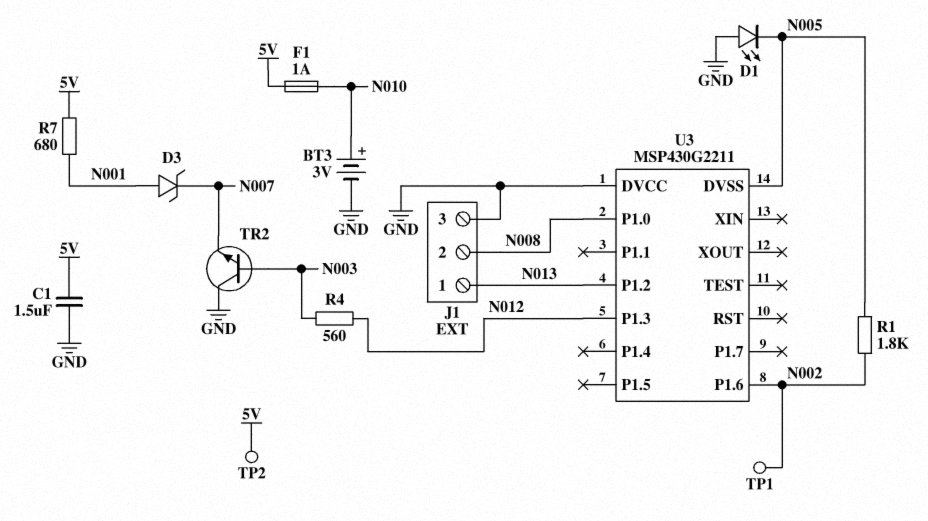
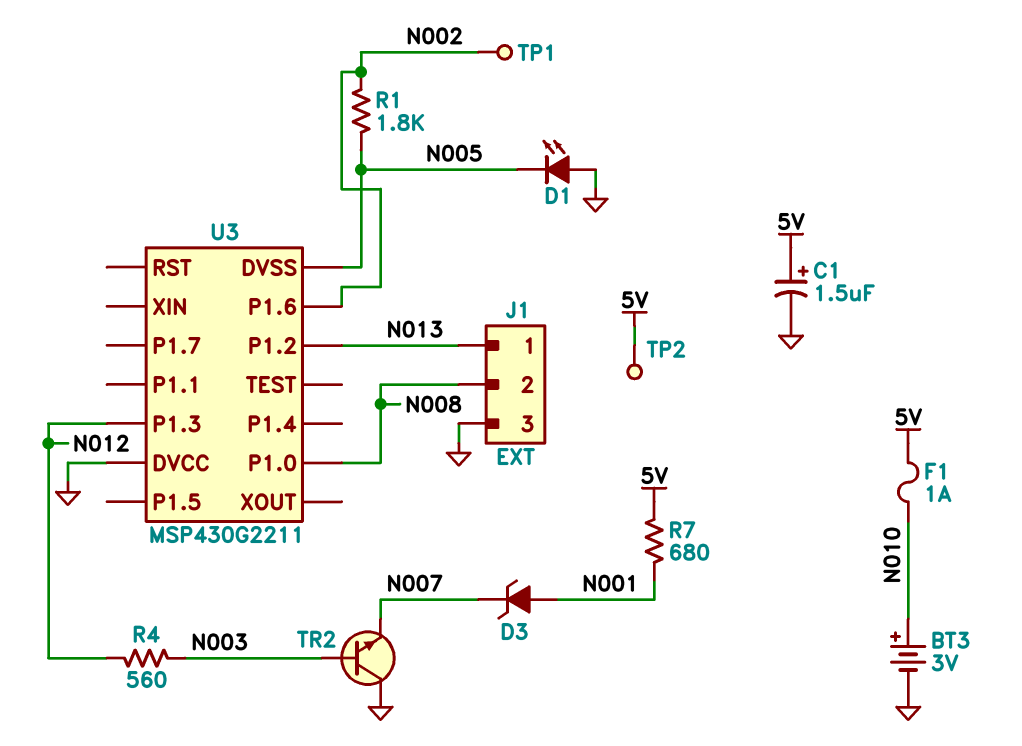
C1: 1.5uF (5V, GND) -> 1.5uF (plus 5V, minus GND)

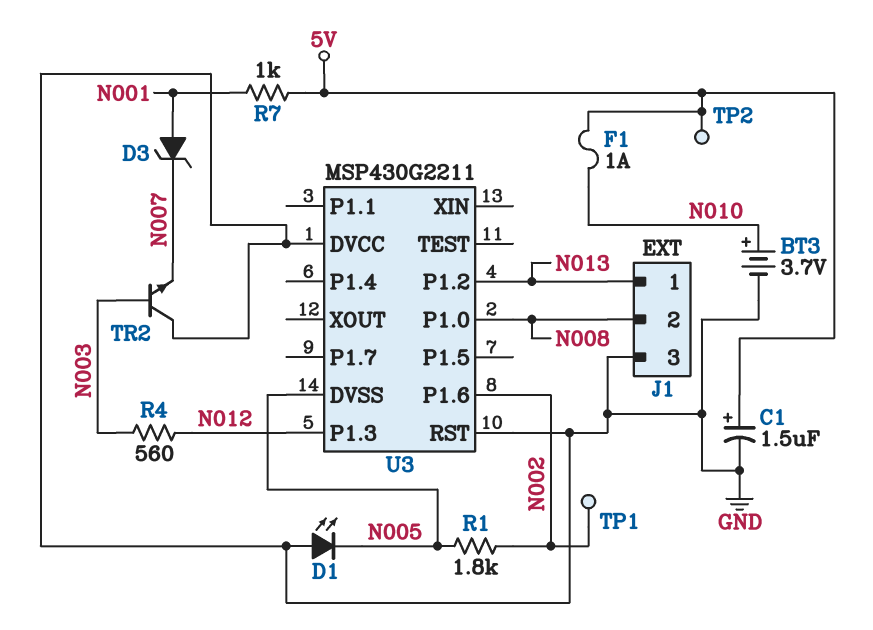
BT3: 3V (plus N010, minus GND) -> 3.7V (plus N010, minus GND)
R7: 680 (5V, N001) -> 1k (5V, N001)
U3 pin RST: none -> GND

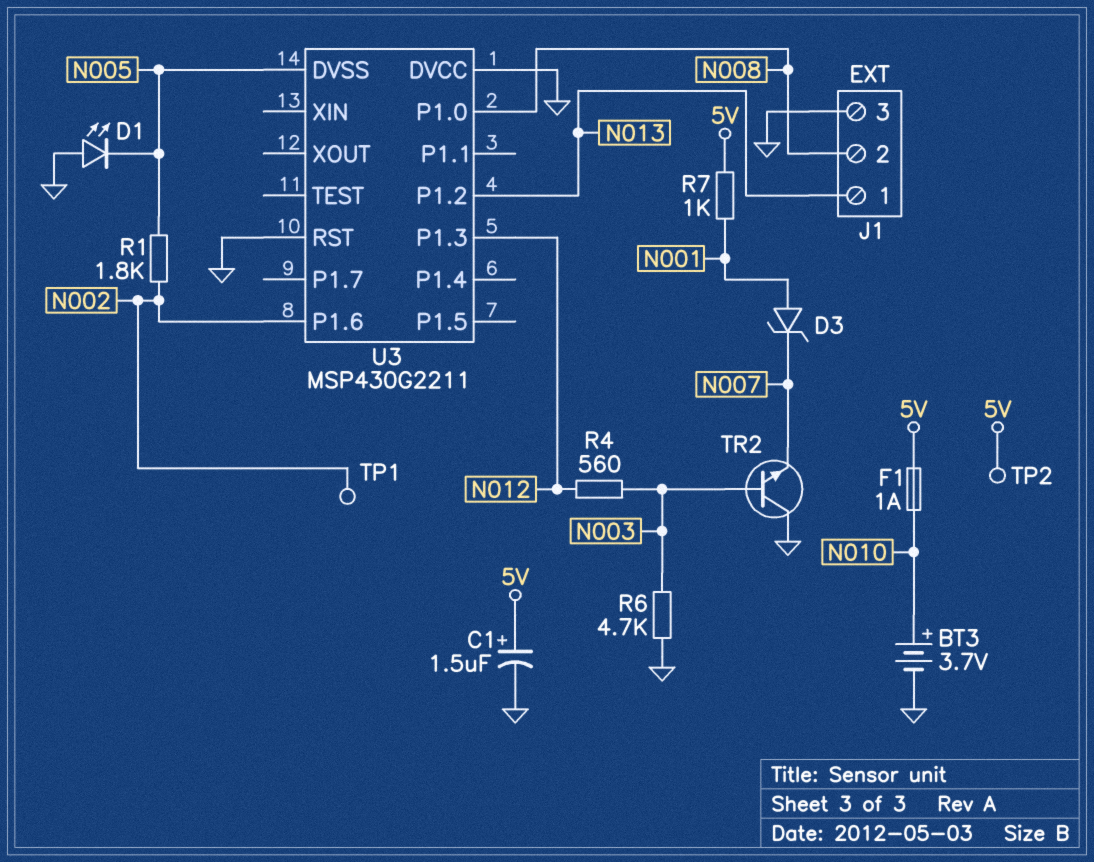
R6: none -> 4.7k (GND, N003)

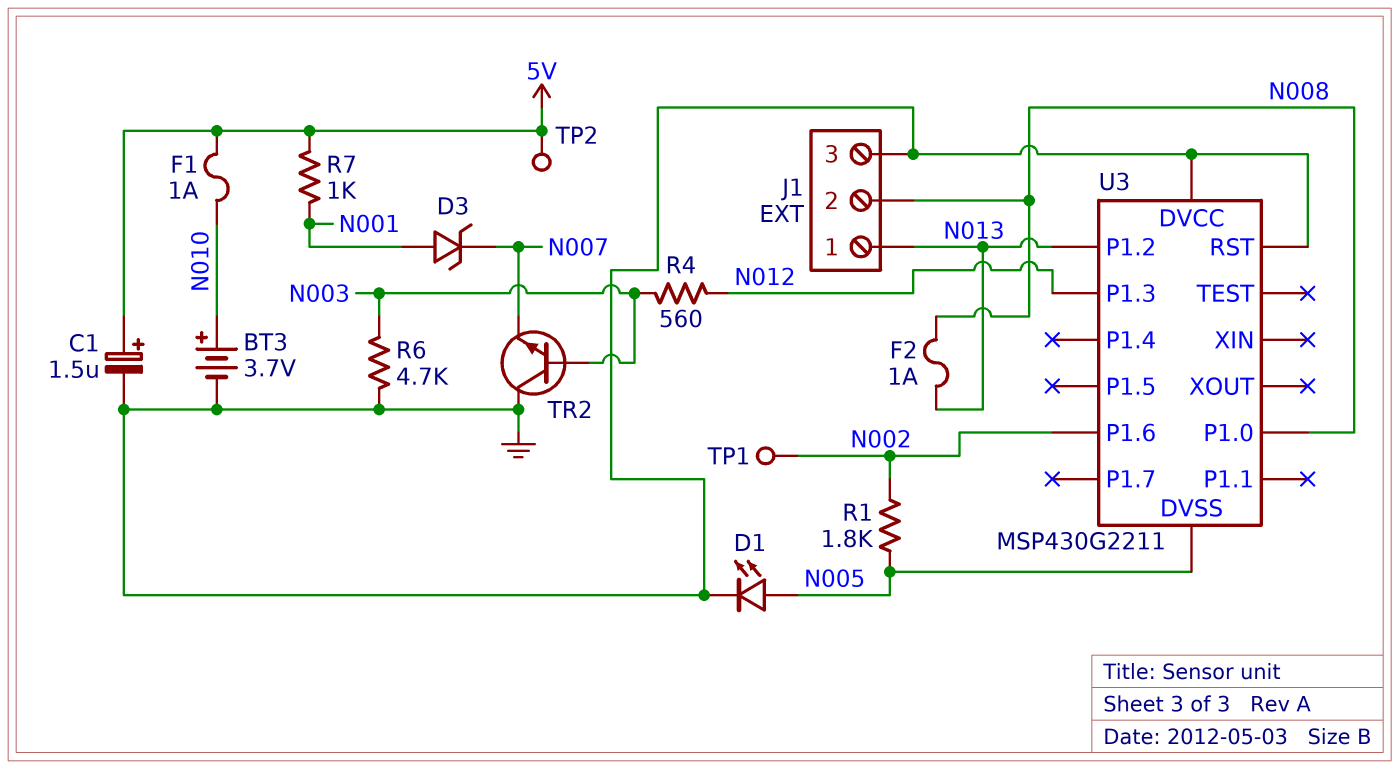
D1: LED (A GND, K N005) -> LED (A N005, K GND)
F2: none -> 1A (N008, N013)

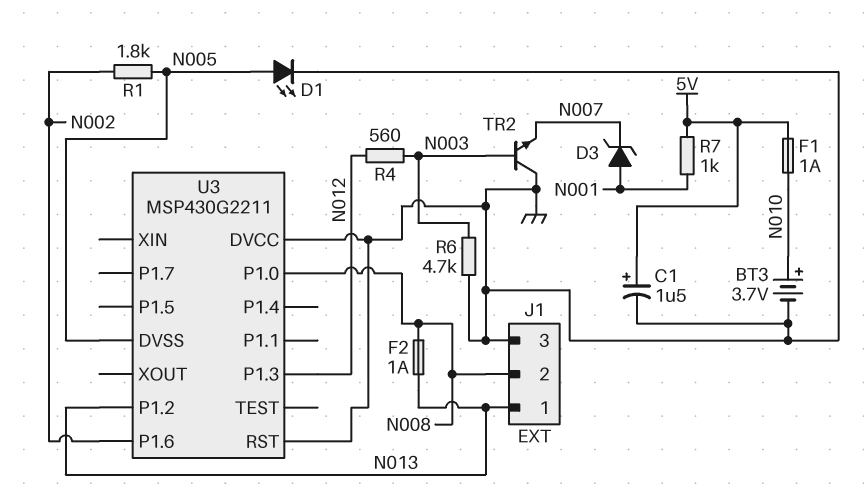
TP1: test point (N002) -> none
TP2: test point (5V) -> none

